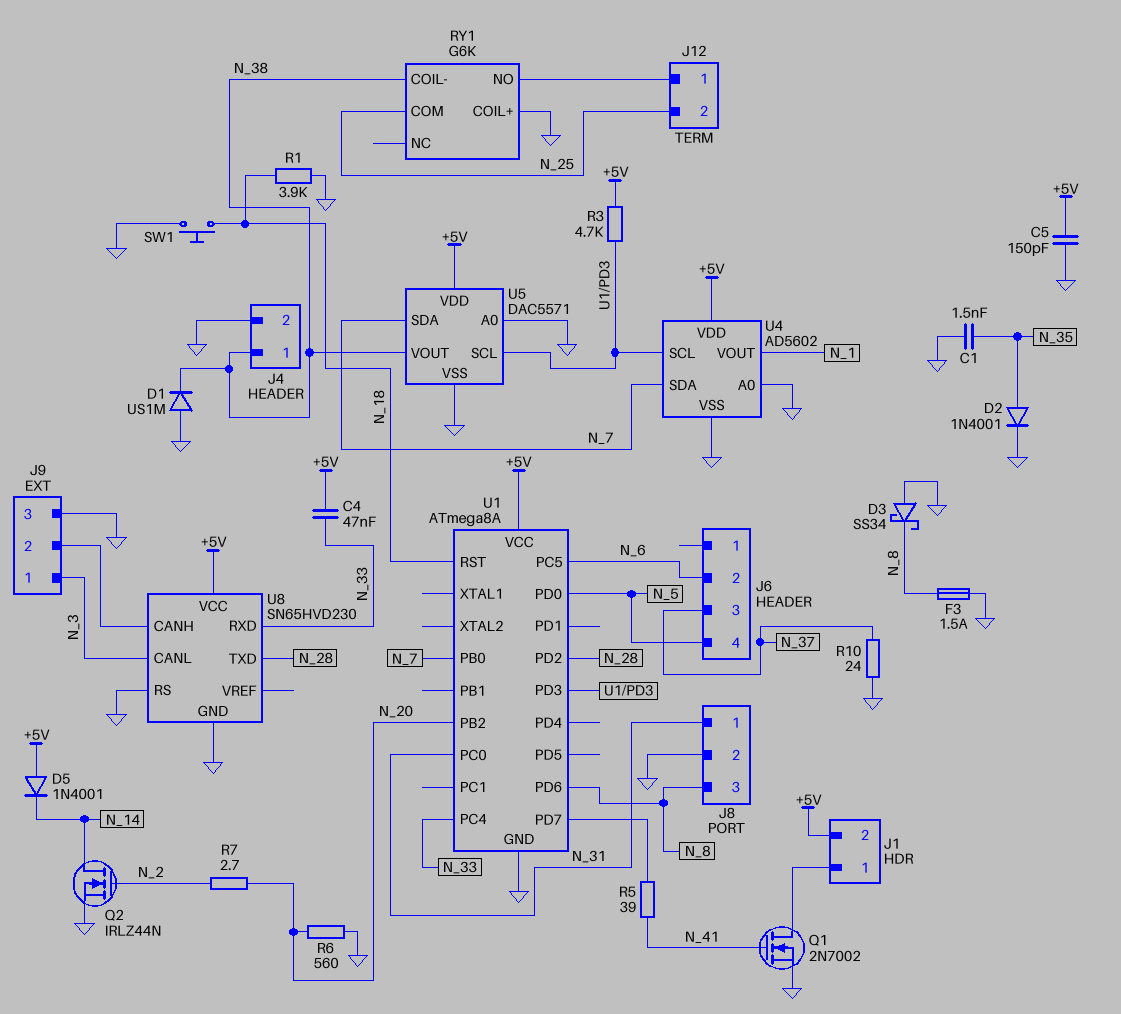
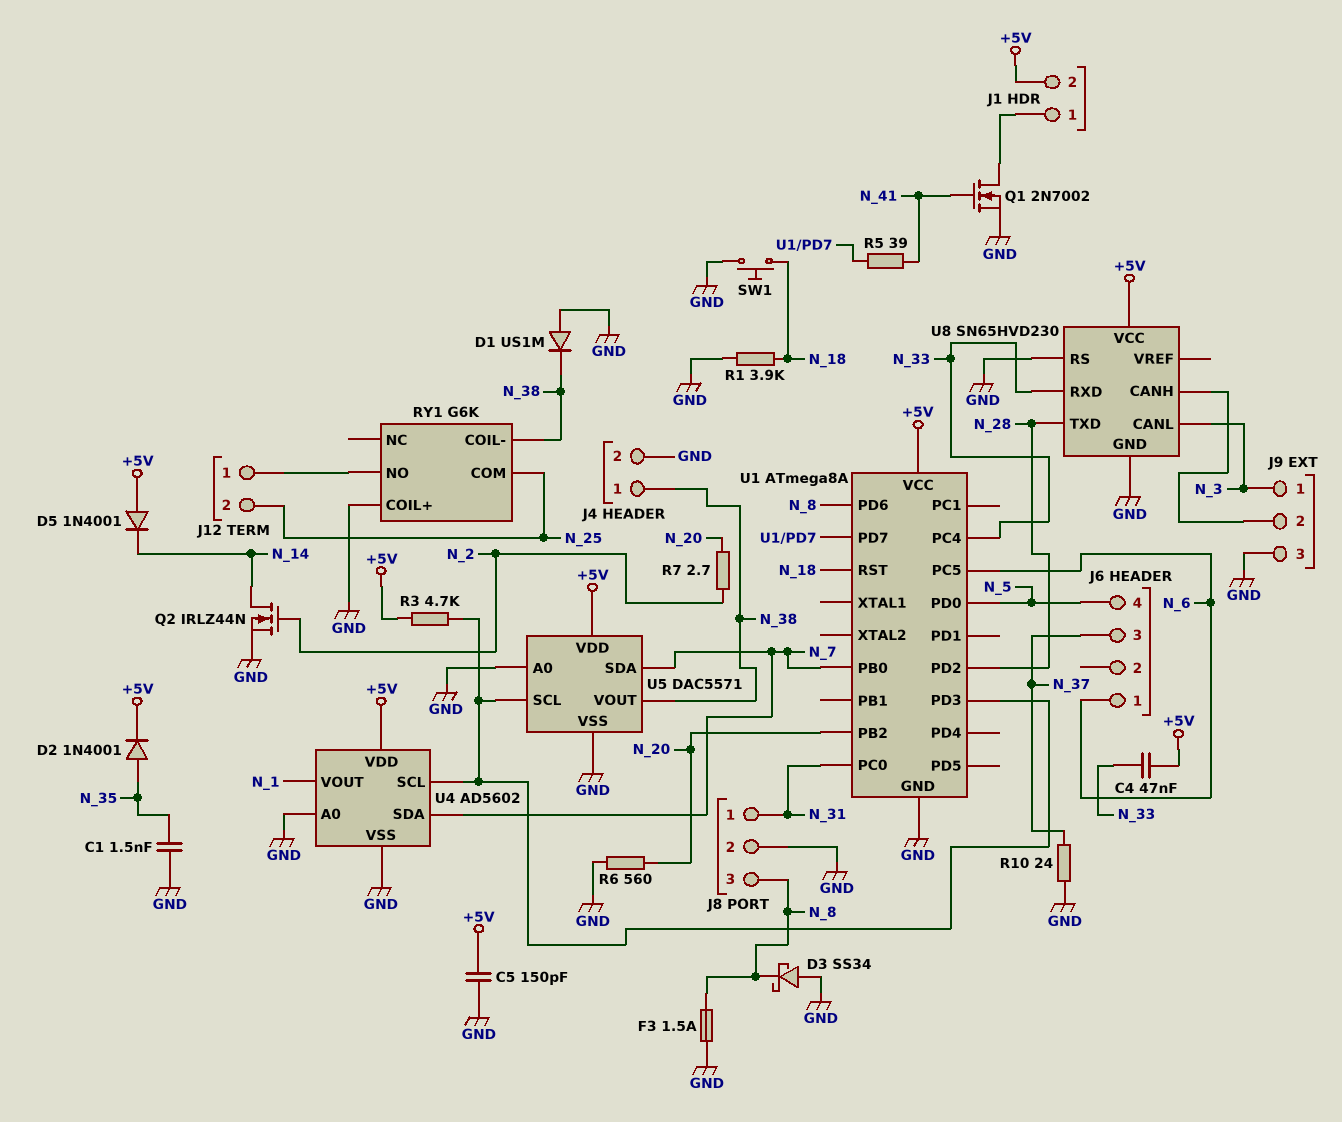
D2: diode 1N4001 (A N_35, K GND) -> diode 1N4001 (A N_35, K +5V)
J6 pin 1: none -> N_6
J6 pin 2: N_6 -> none

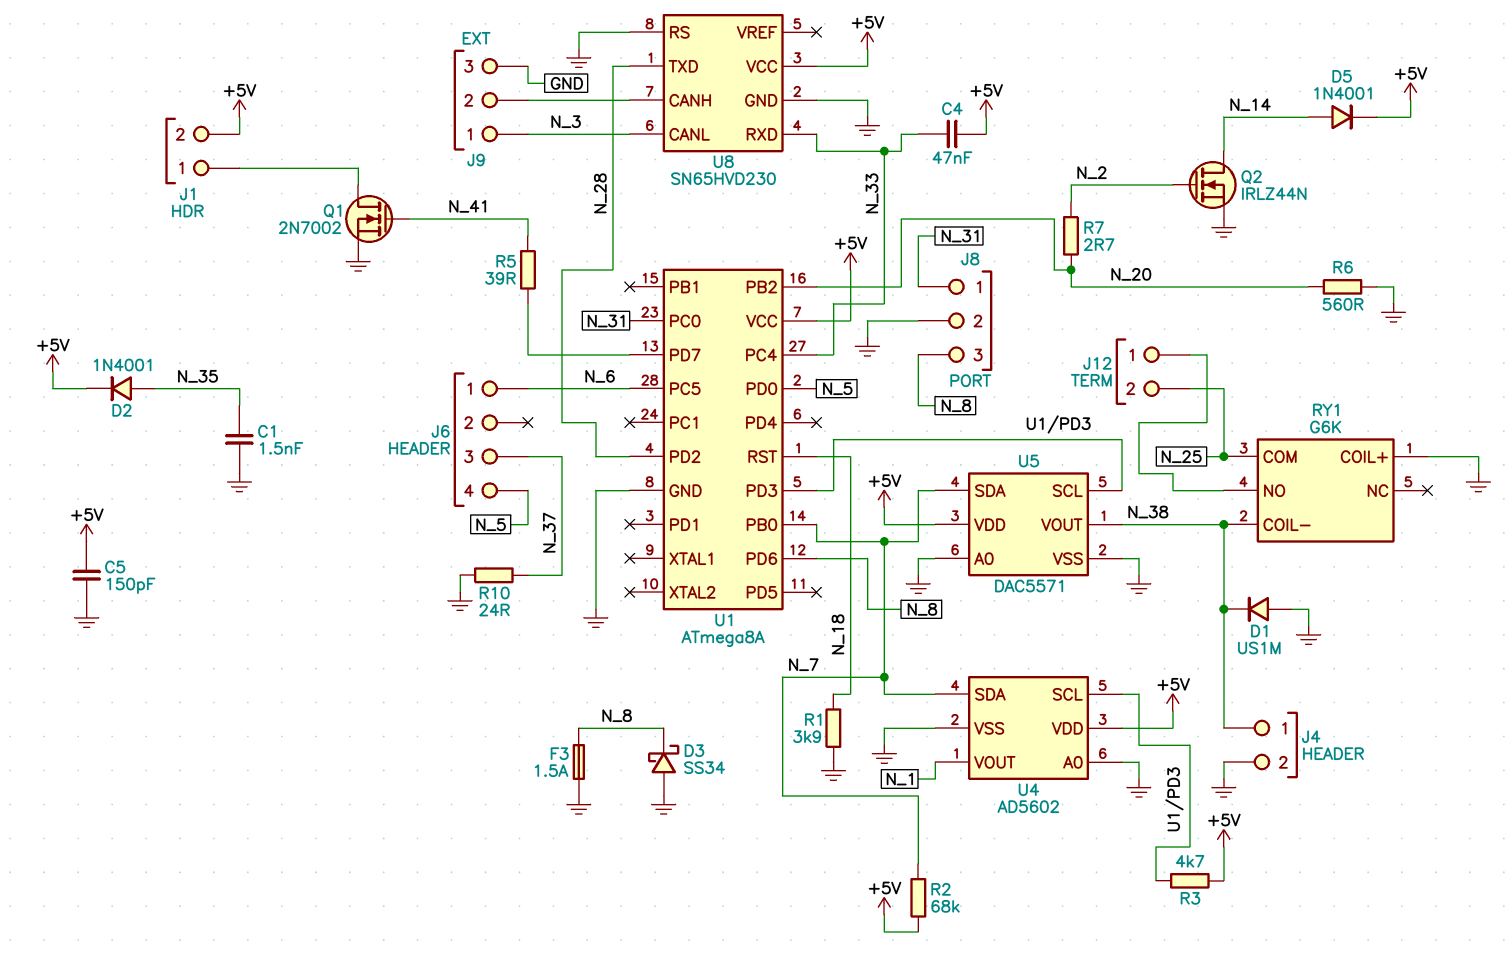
D5: diode 1N4001 (A +5V, K N_14) -> diode 1N4001 (A N_14, K +5V)
R2: none -> 68k (+5V, N_7)
SW1: button (GND, N_18) -> none

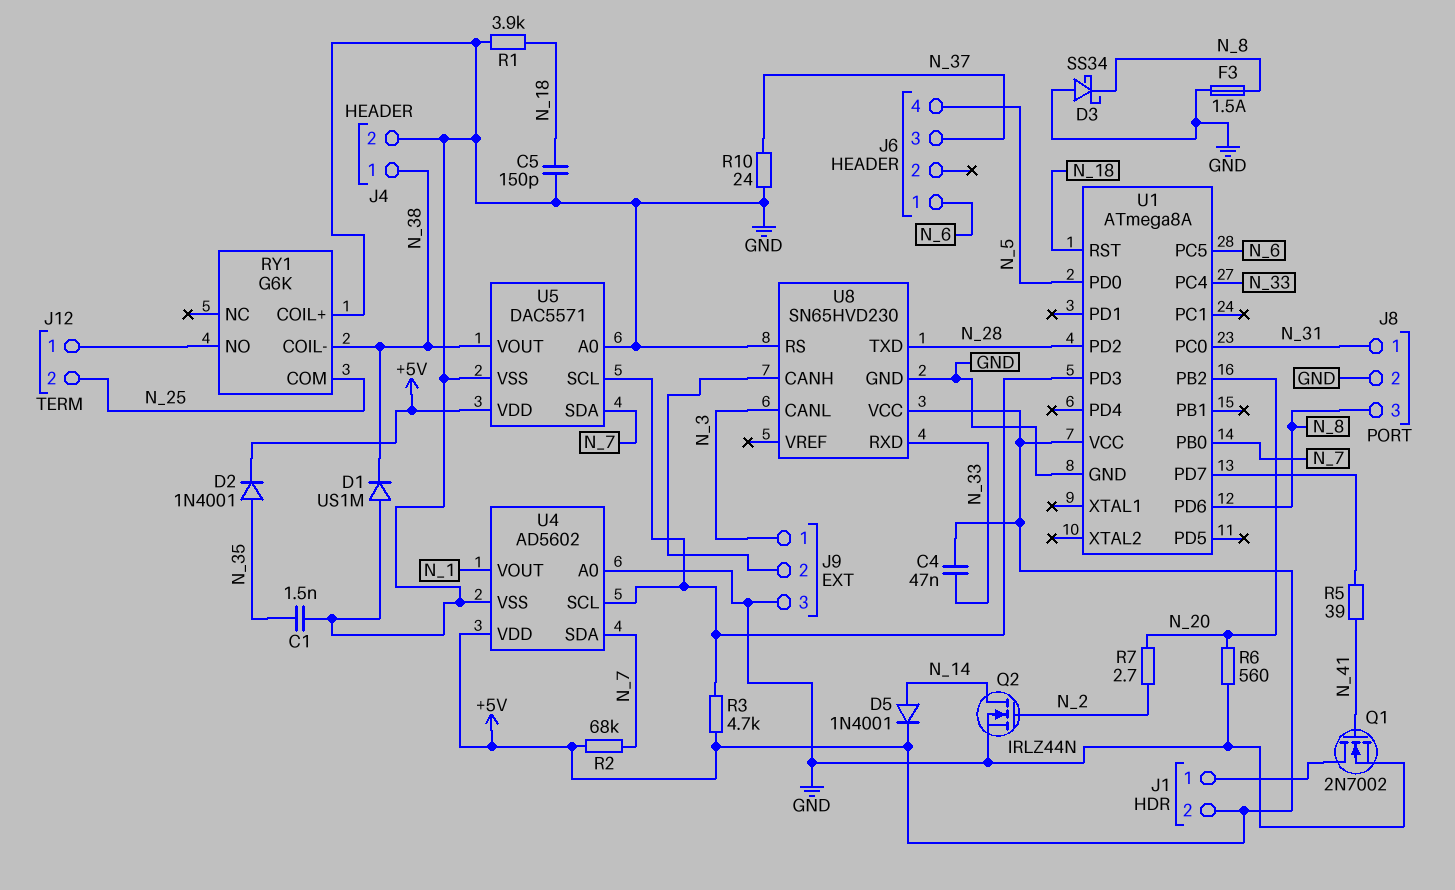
C5: 150pF (+5V, GND) -> 150pF (GND, N_18)

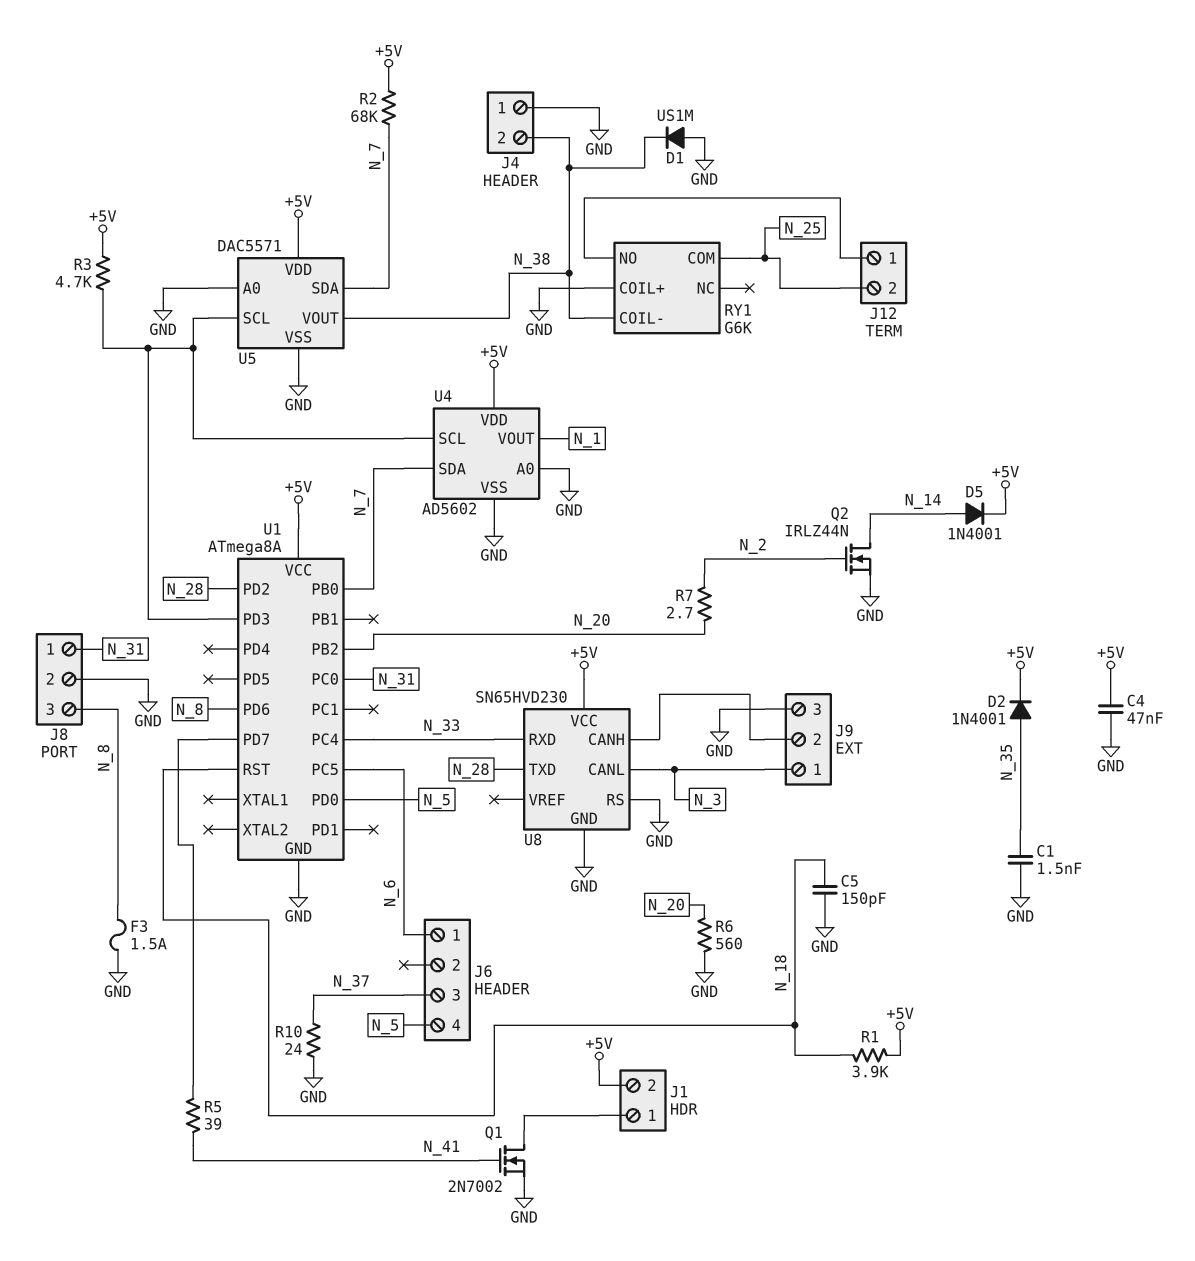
C4: 47nF (+5V, N_33) -> 47nF (+5V, GND)
D3: schottky SS34 (A GND, K N_8) -> none
J4 pin 1: N_38 -> GND
J4 pin 2: GND -> N_38
R1: 3.9k (GND, N_18) -> 3.9k (+5V, N_18)

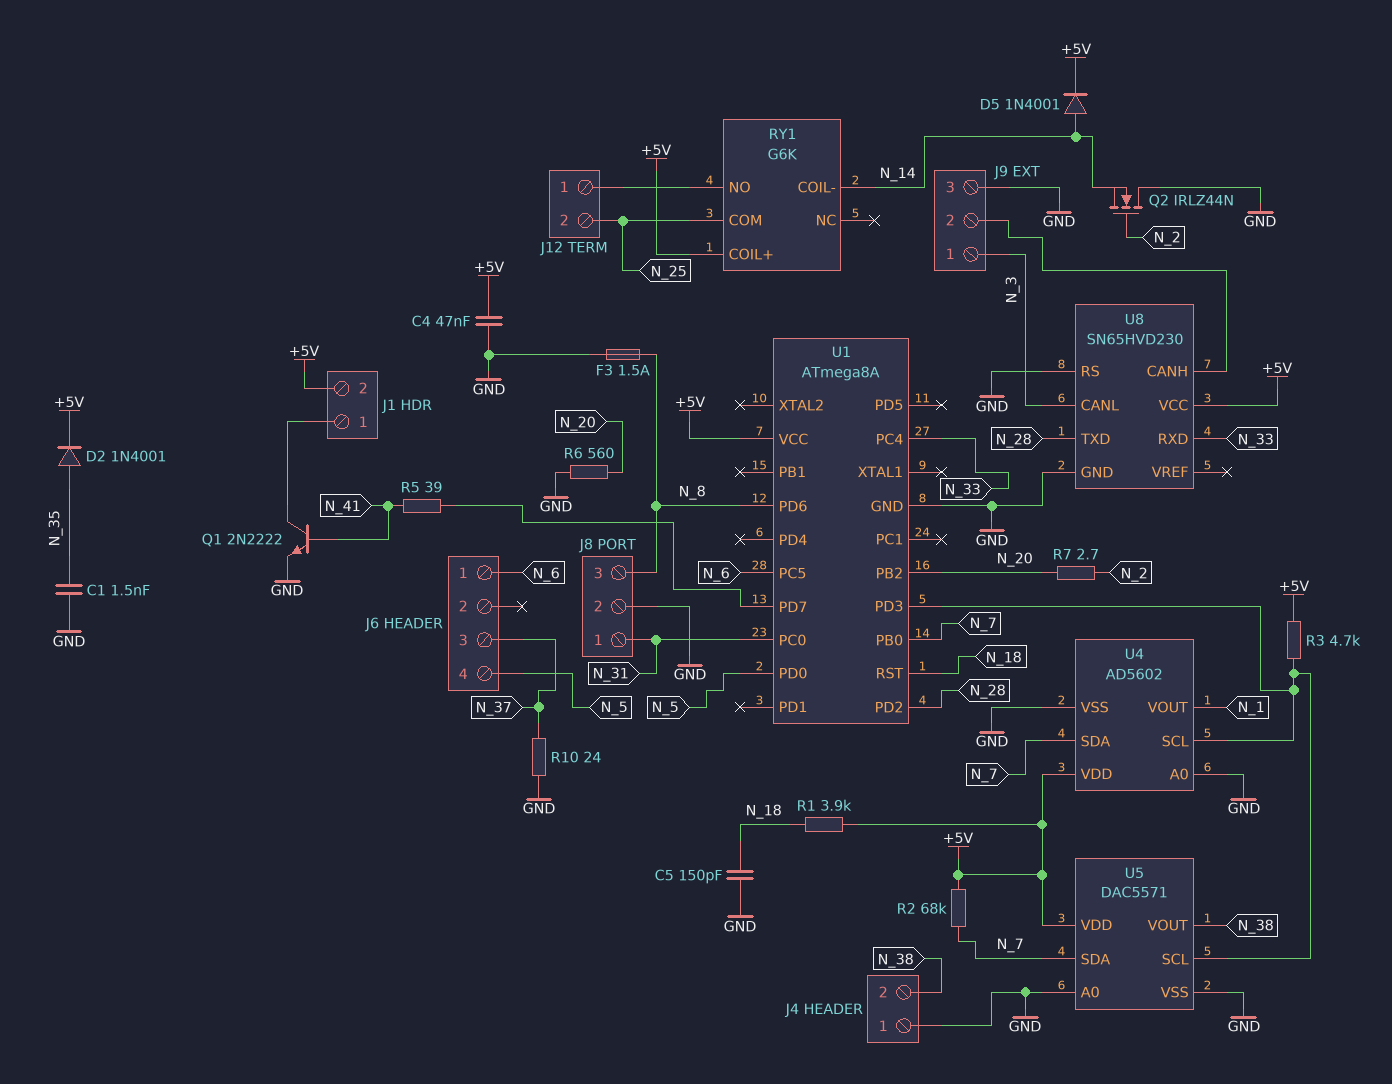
D1: diode US1M (A GND, K N_38) -> none
Q1: NMOS 2N7002 (G N_41, D J1/1, S GND) -> NPN 2N2222 (B N_41, C J1/1, E GND)
Q2: NMOS IRLZ44N (G N_2, D N_14, S GND) -> NMOS IRLZ44N (G N_2, D GND, S N_14)
RY1 pin COIL+: GND -> +5V
RY1 pin COIL-: N_38 -> N_14

